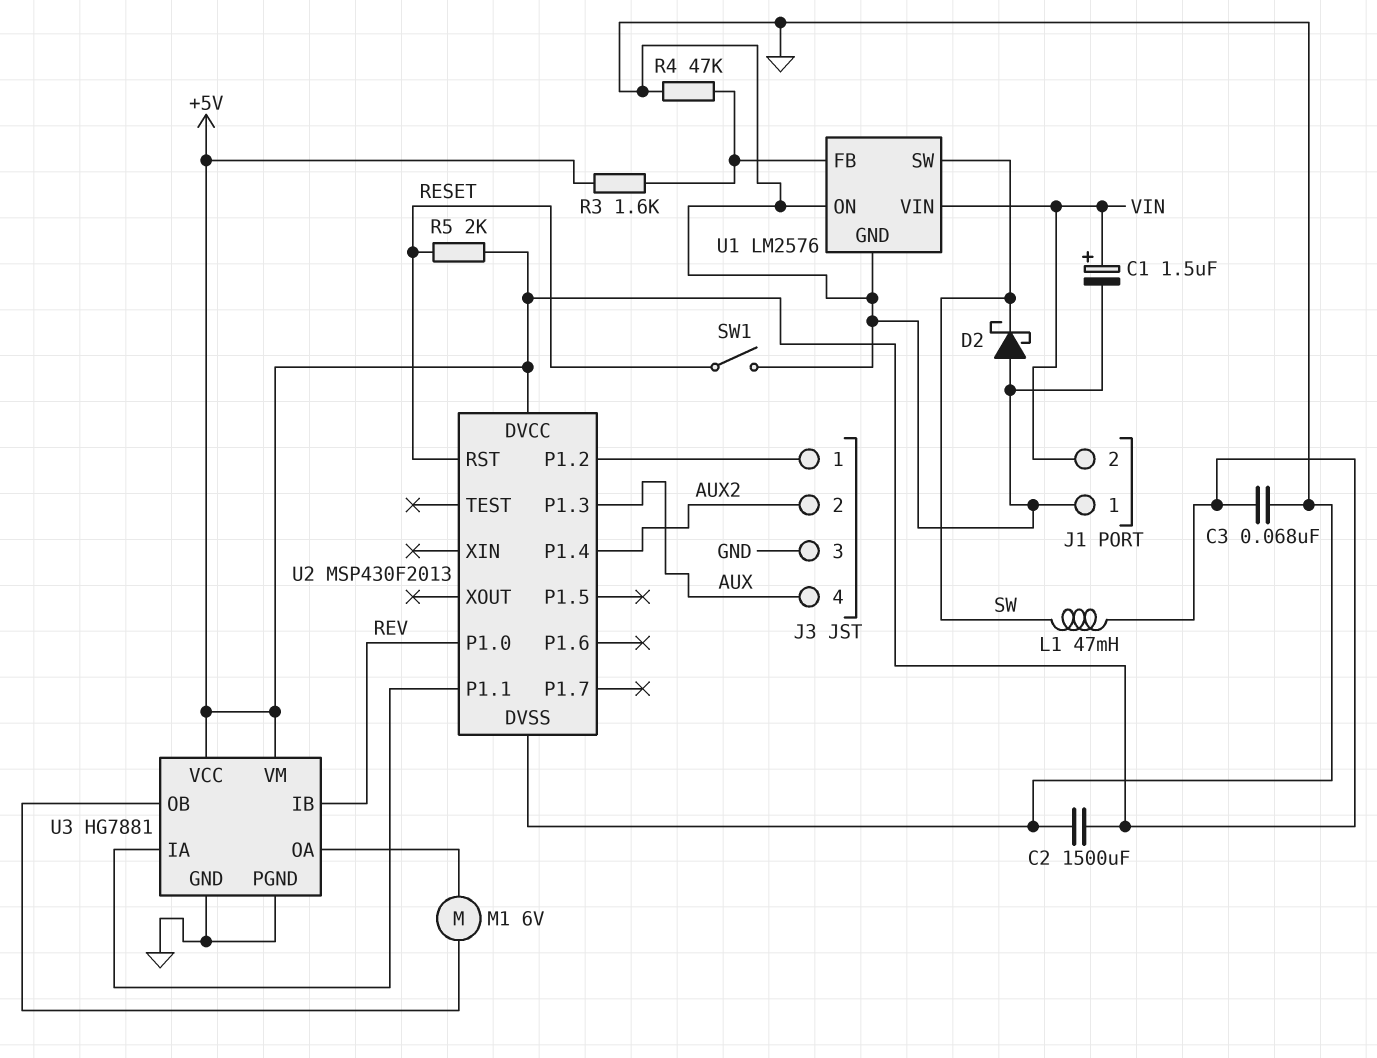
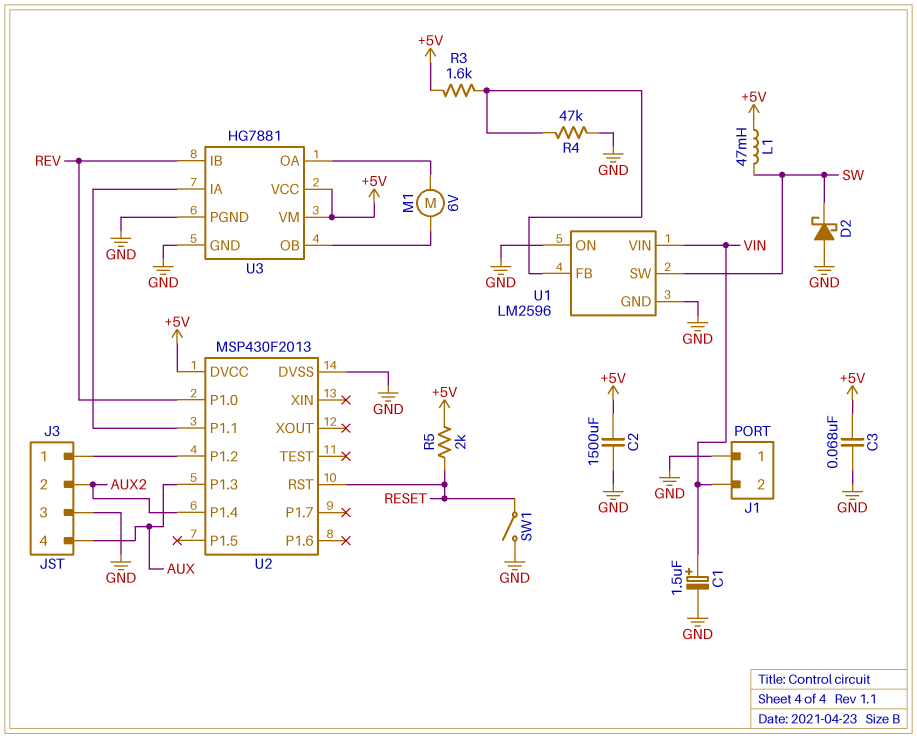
U1: LM2576 -> LM2596

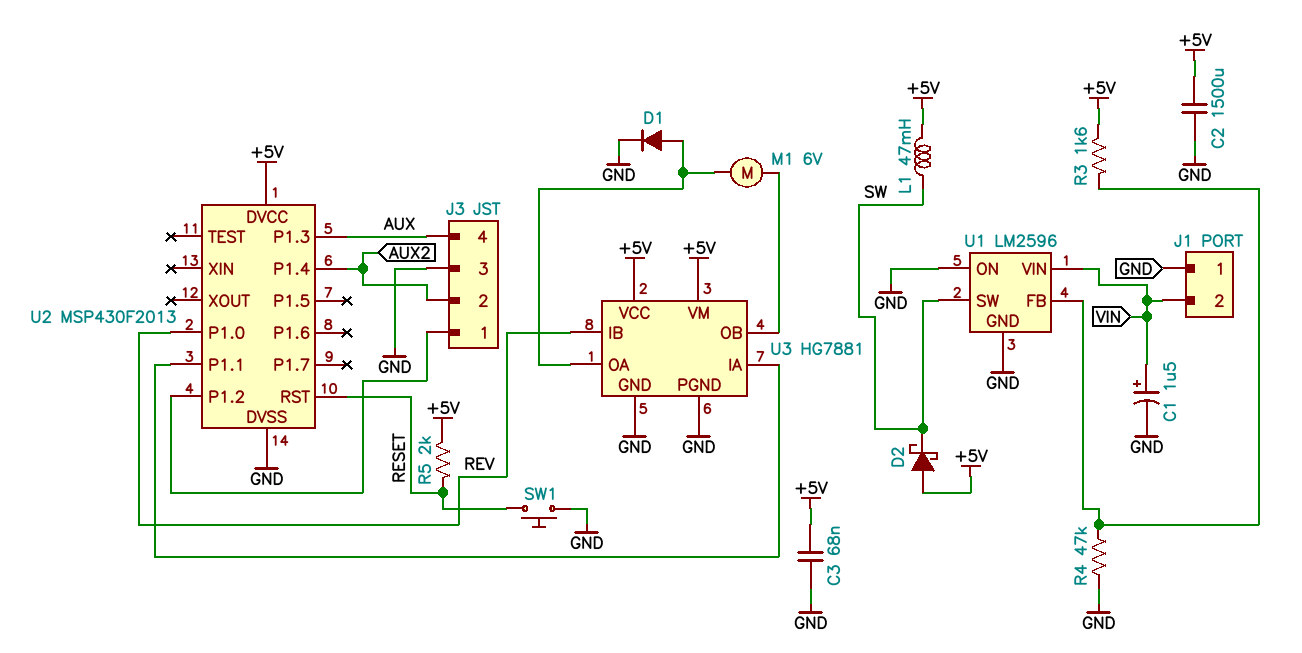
D1: none -> diode (A U3/OA, K GND)
D2: schottky (A GND, K SW) -> schottky (A +5V, K SW)
SW1: switch (GND, RESET) -> button (GND, RESET)

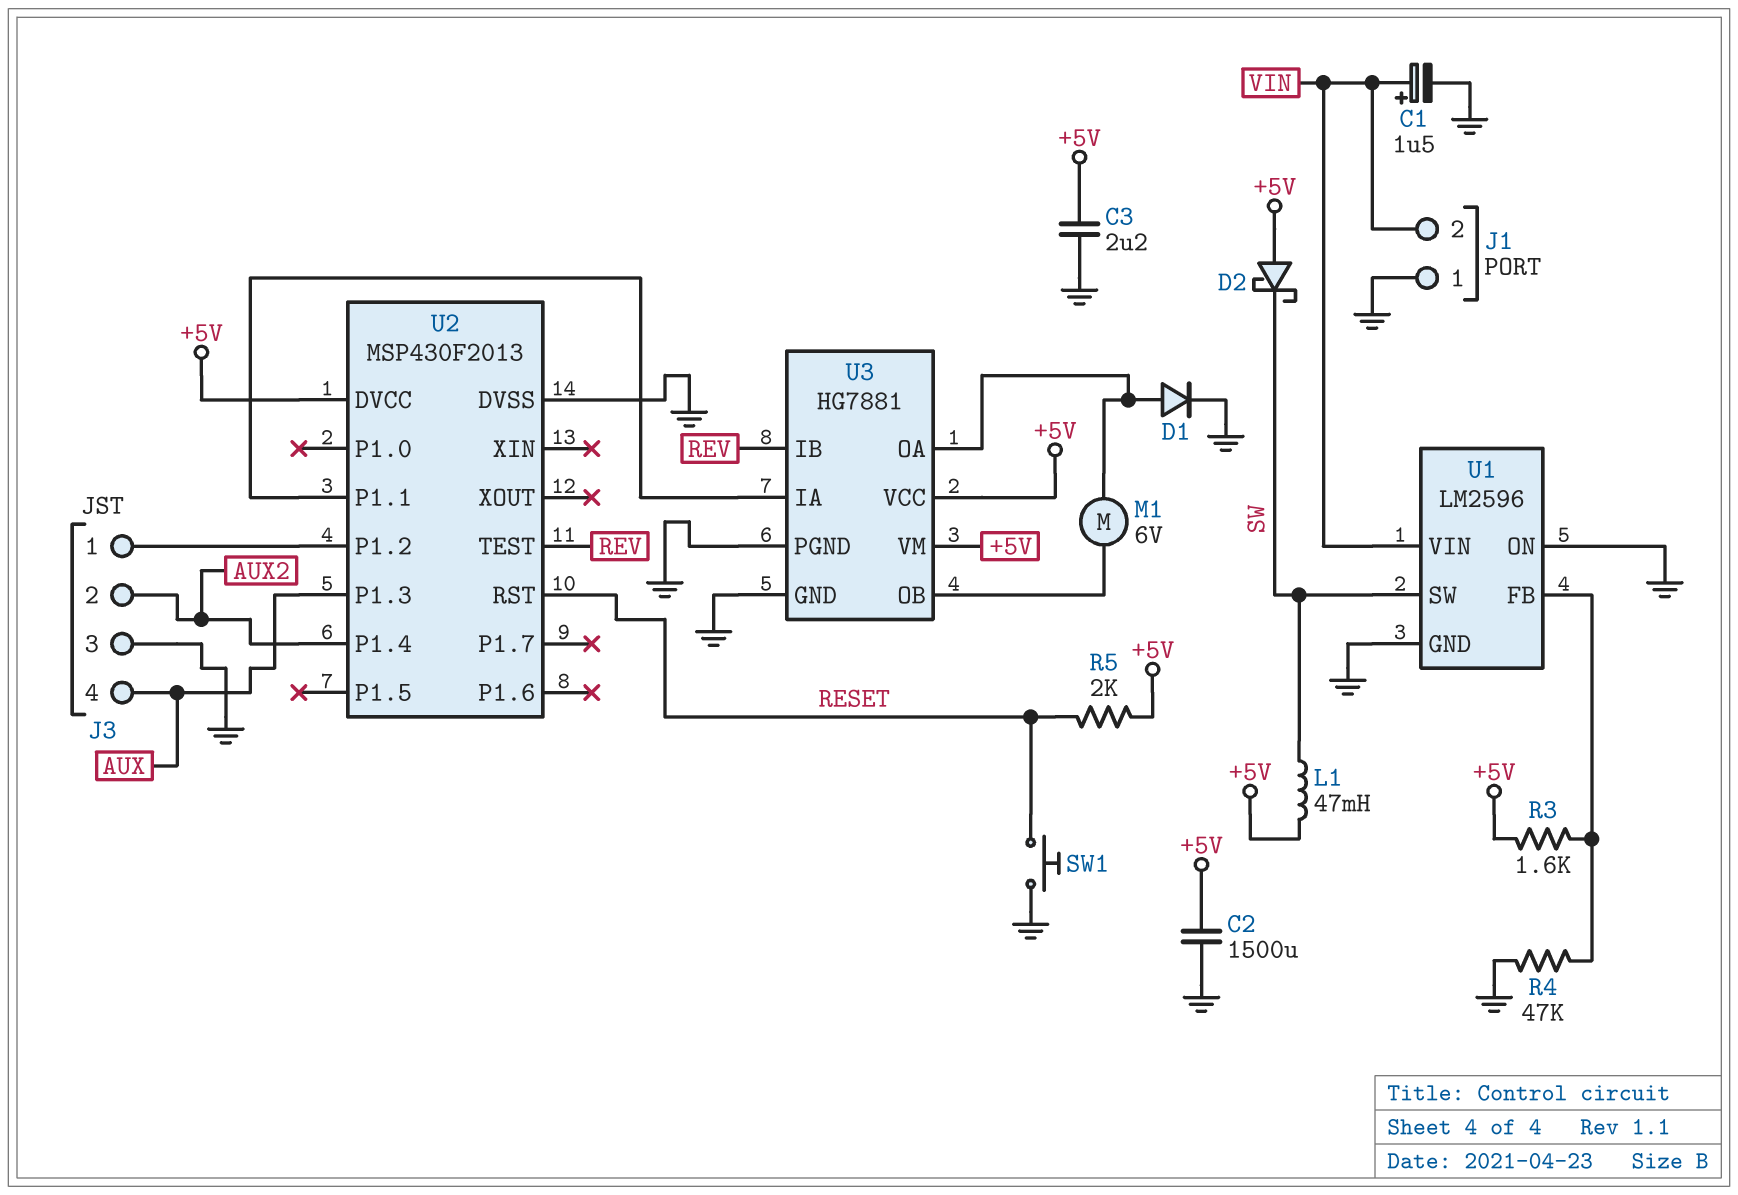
C3: 68nF (+5V, GND) -> 2.2uF (+5V, GND)
U2 pin P1.0: REV -> none
U2 pin TEST: none -> REV

